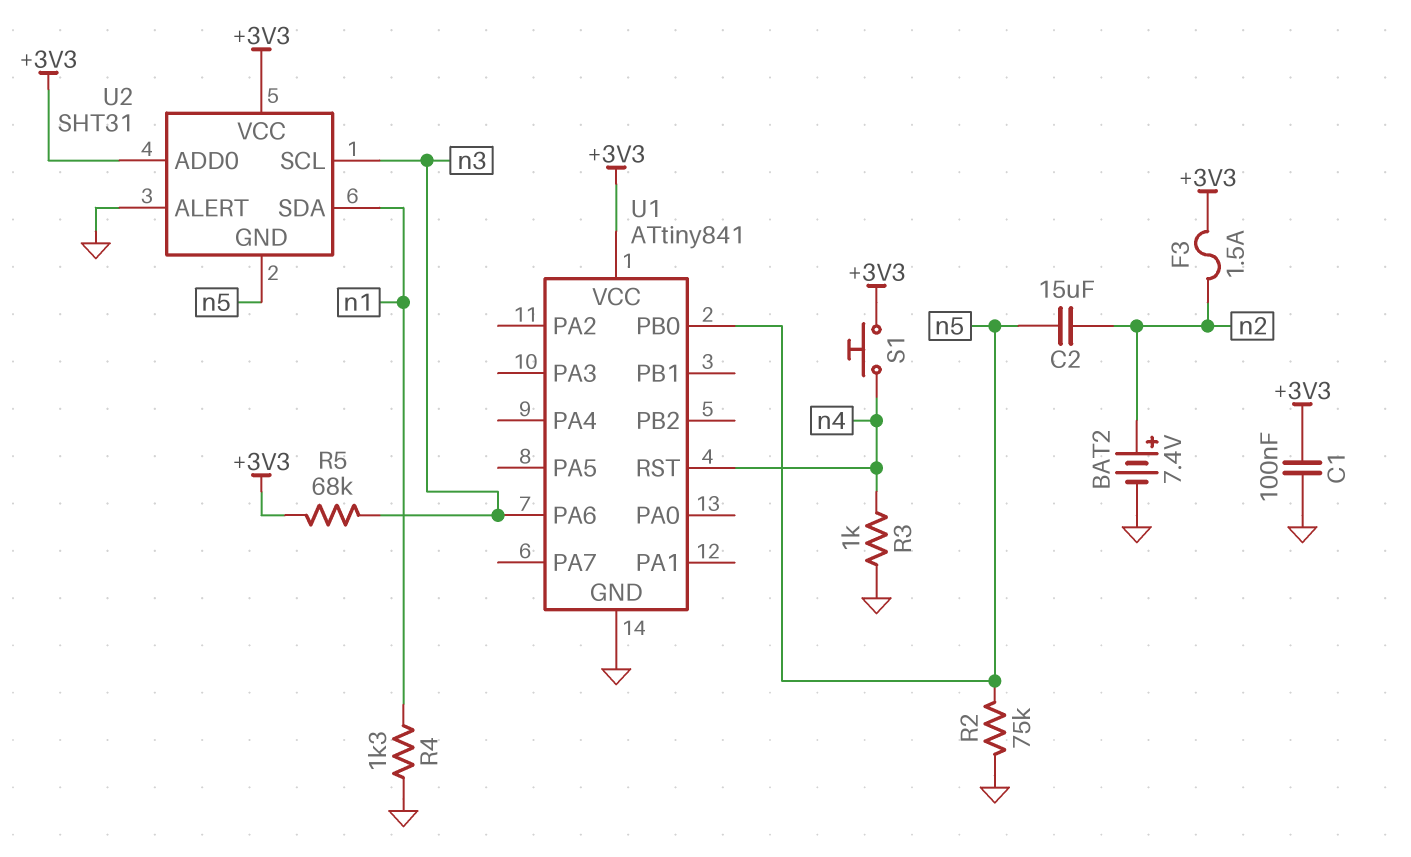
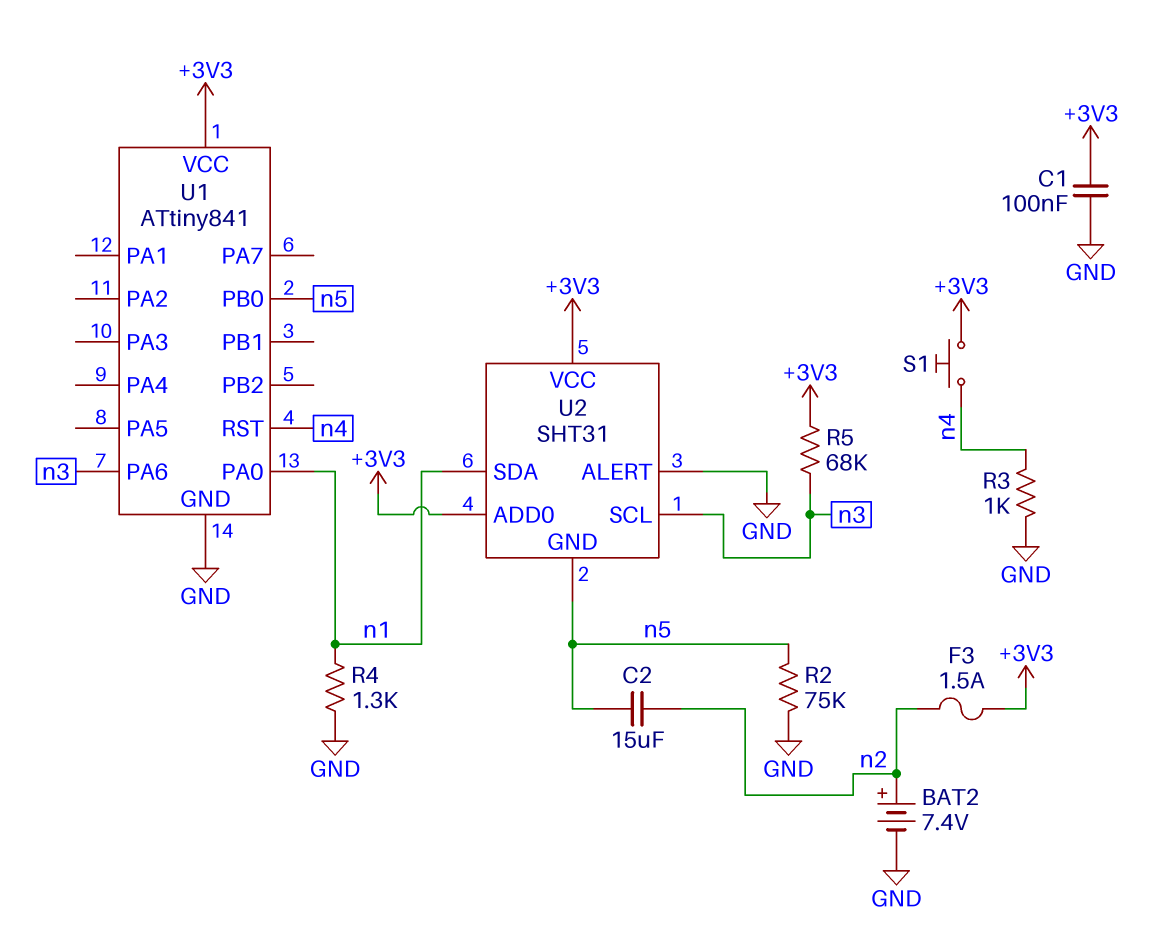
U1 pin PA0: none -> n1

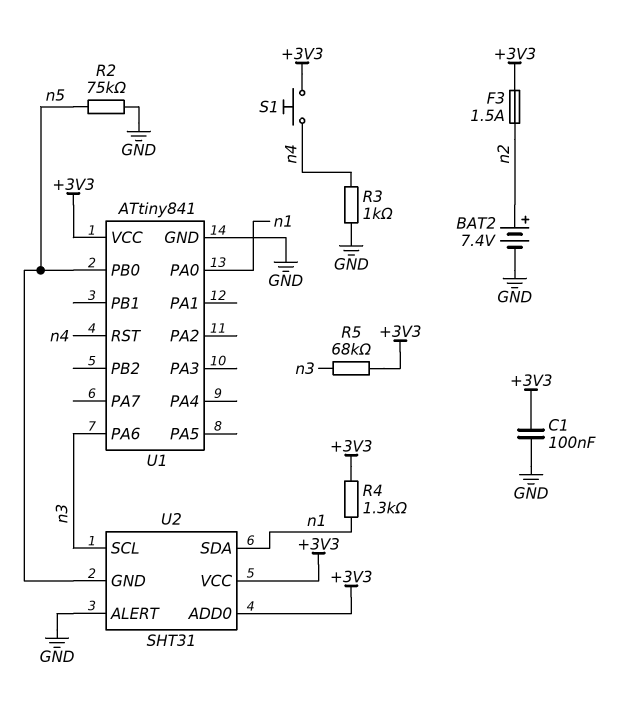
C2: 15uF (n2, n5) -> none
R4: 1.3k (GND, n1) -> 1.3k (+3V3, n1)

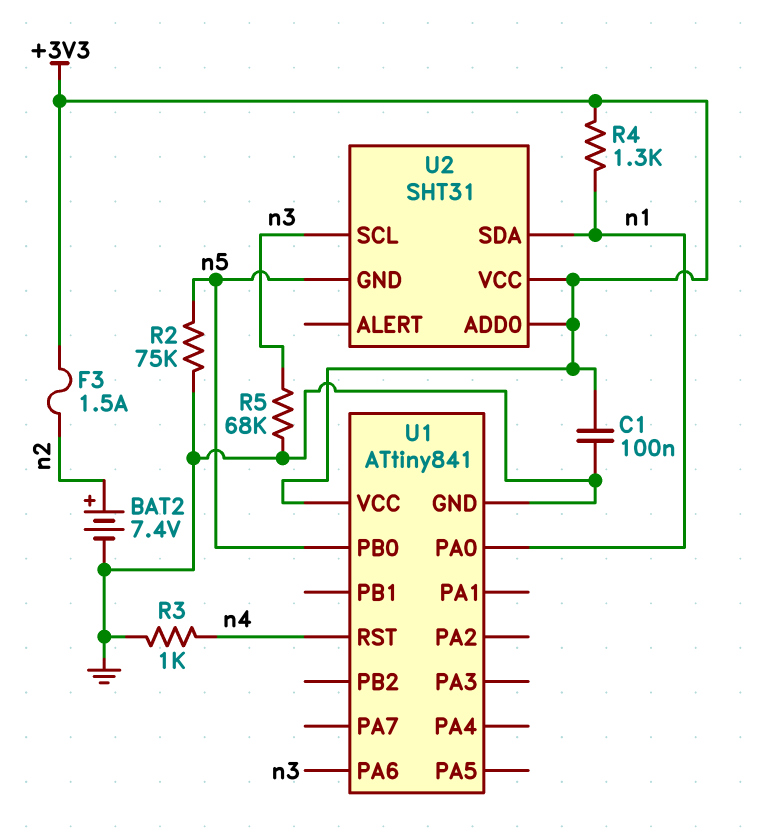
R5: 68k (+3V3, n3) -> 68k (GND, n3)
S1: button (+3V3, n4) -> none
U2 pin ALERT: GND -> none

